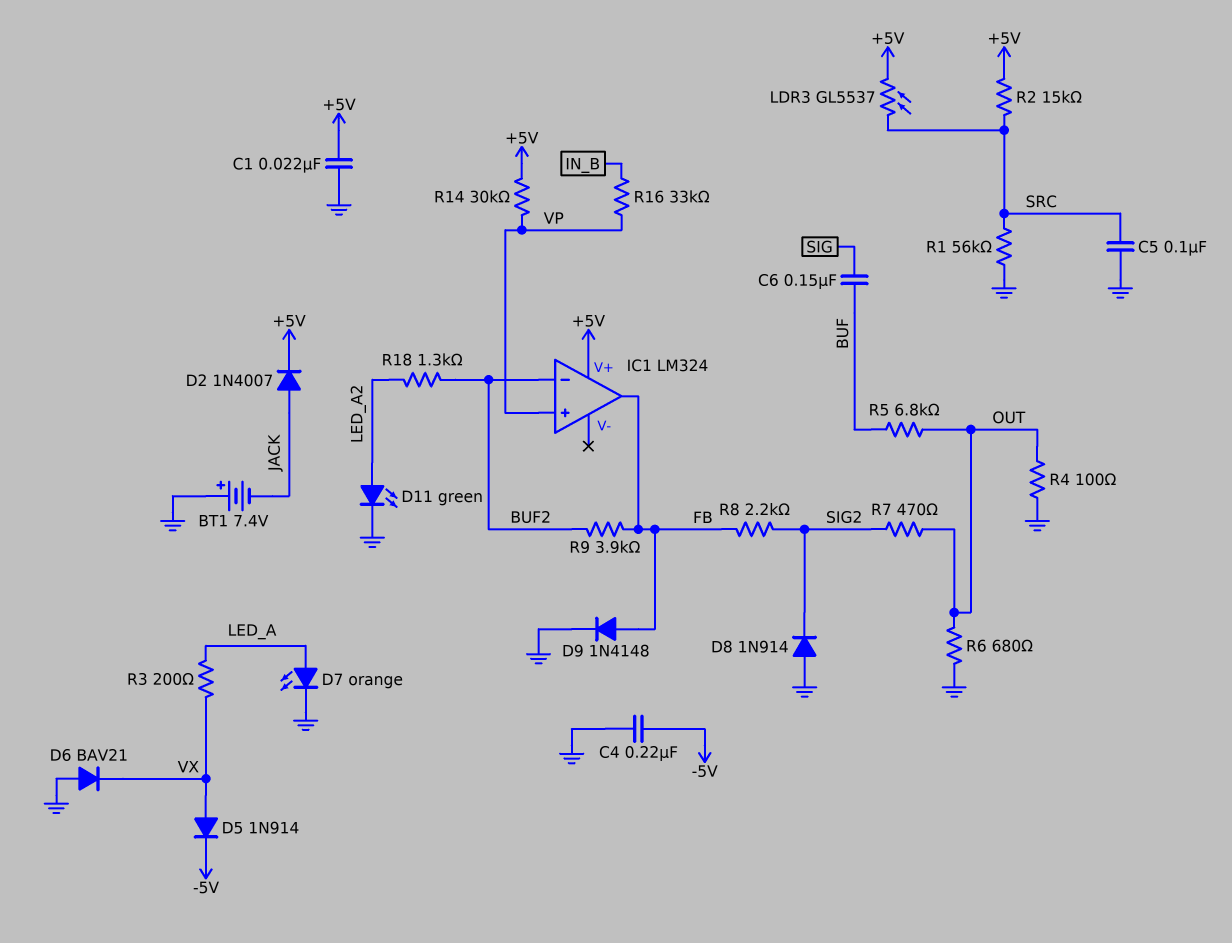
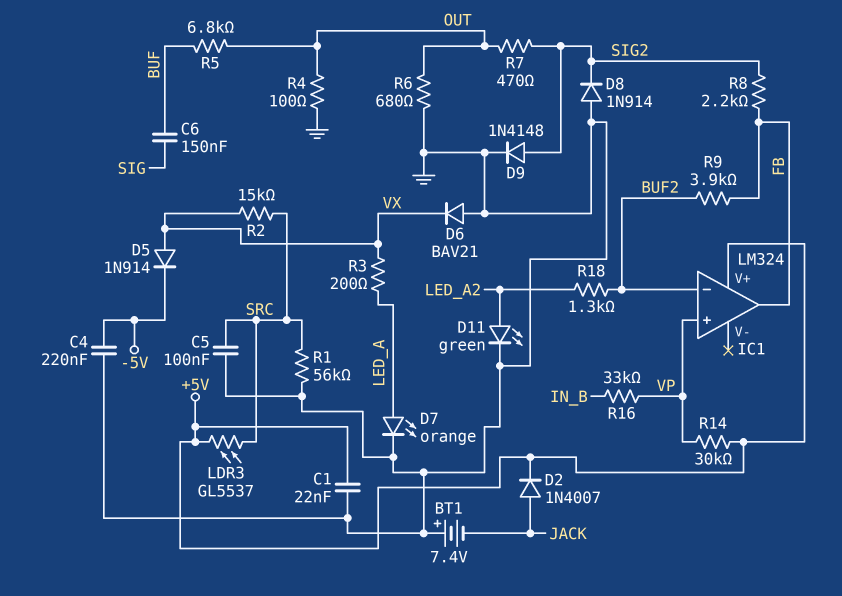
D9: diode 1N4148 (A FB, K GND) -> diode 1N4148 (A SIG2, K GND)
R2: 15k (+5V, SRC) -> 15k (SRC, VX)

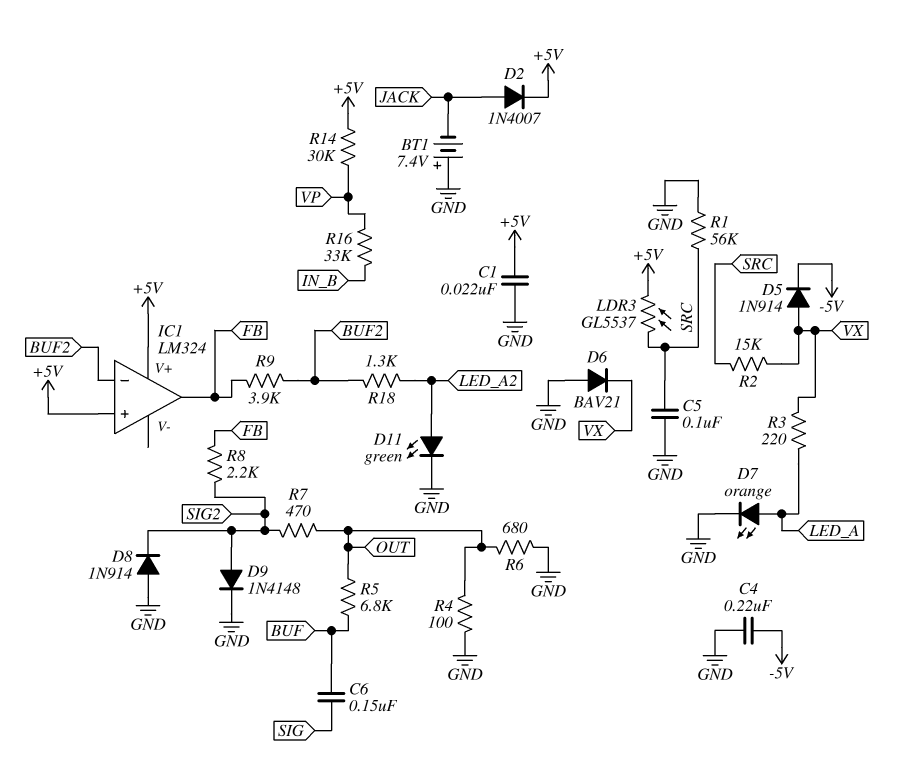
IC1 pin in+: VP -> +5V
R3: 200 (LED_A, VX) -> 220 (LED_A, VX)

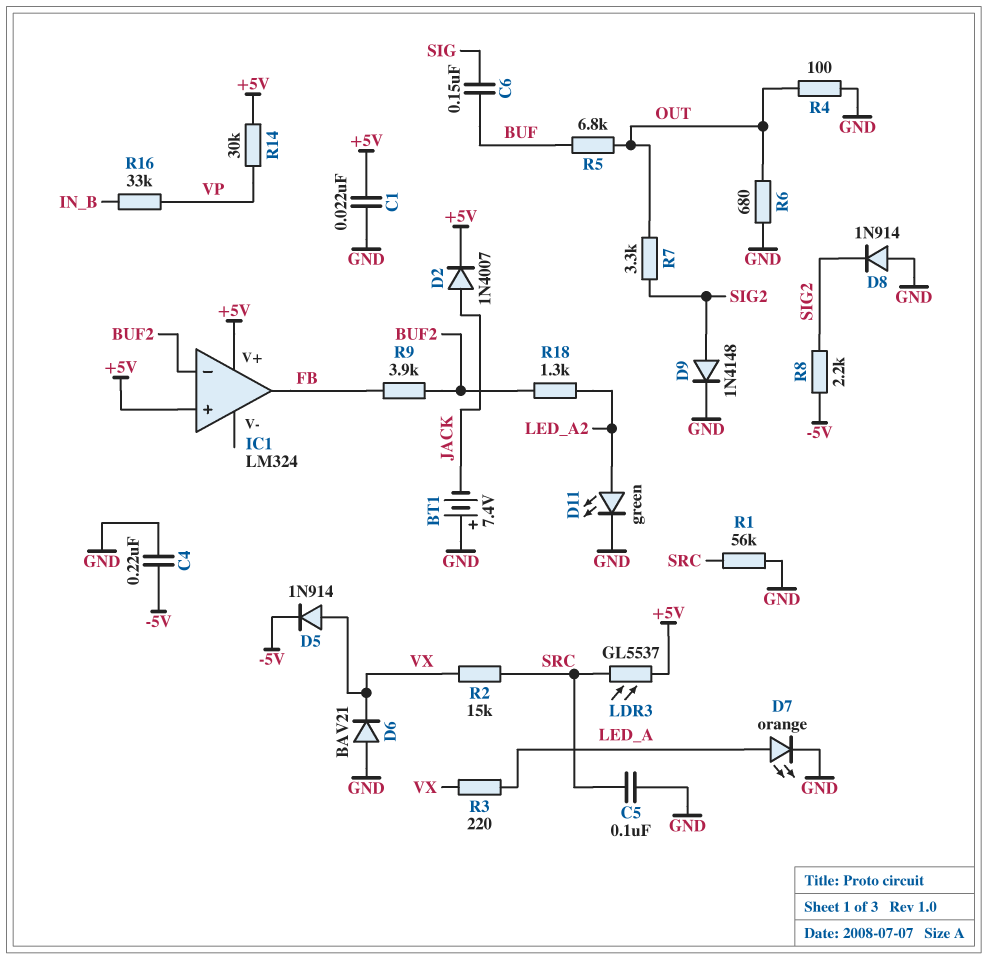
R7: 470 (OUT, SIG2) -> 3.3k (OUT, SIG2)
R8: 2.2k (FB, SIG2) -> 2.2k (-5V, SIG2)

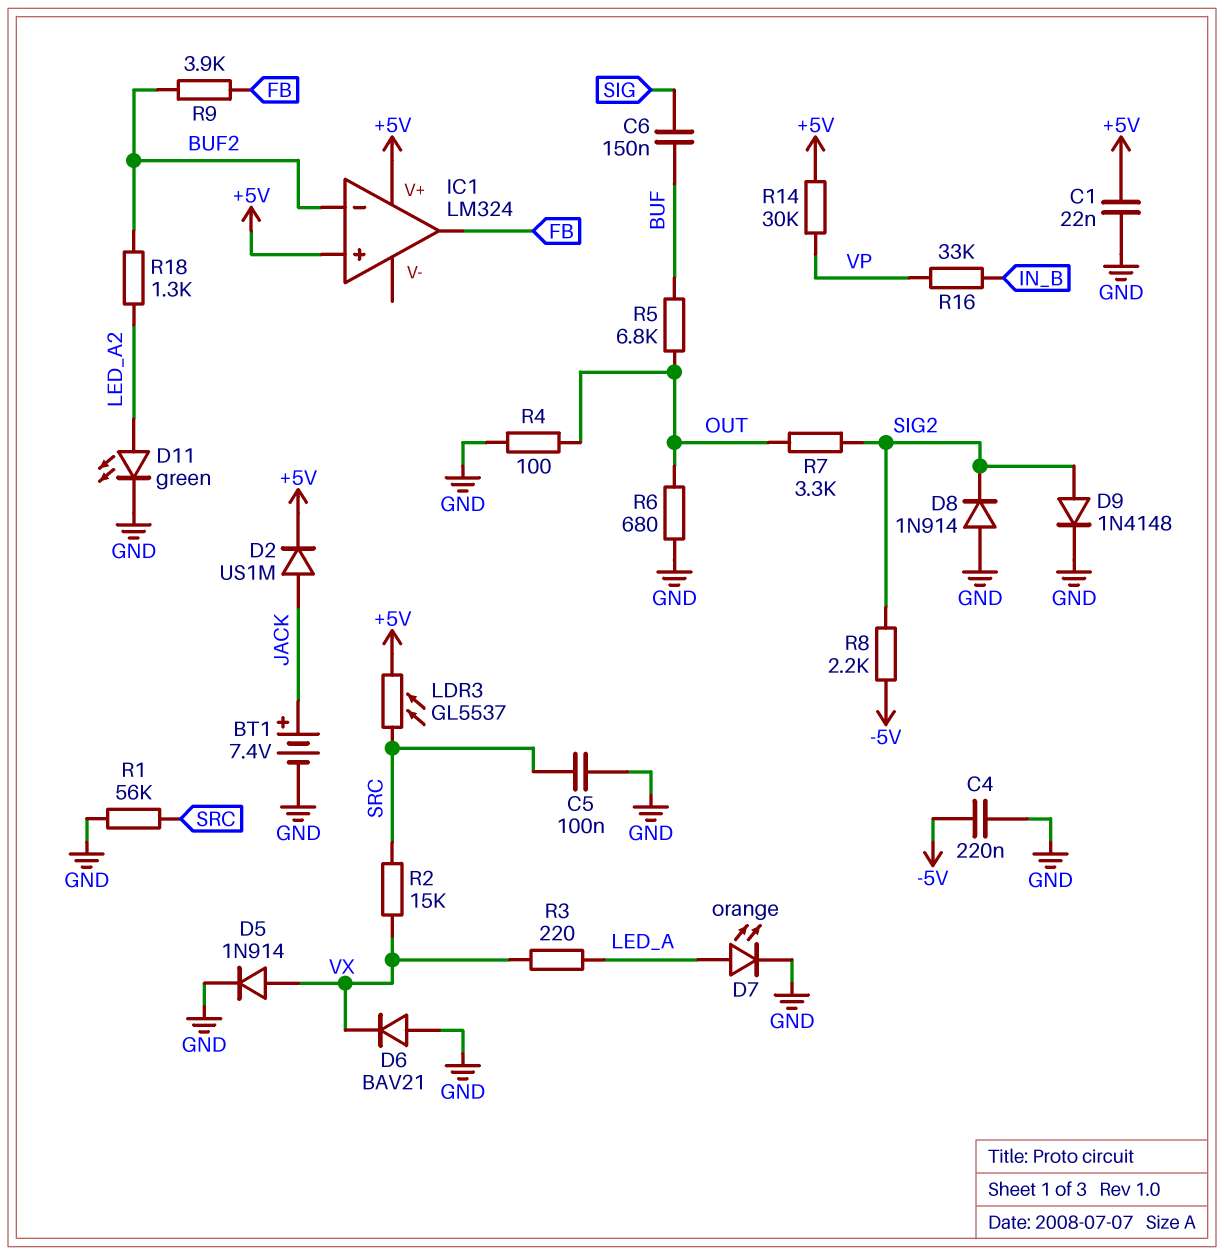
BT1: 7.4V (plus GND, minus JACK) -> 7.4V (plus JACK, minus GND)
D2: diode 1N4007 (A JACK, K +5V) -> diode US1M (A JACK, K +5V)
D5: diode 1N914 (A VX, K -5V) -> diode 1N914 (A VX, K GND)

